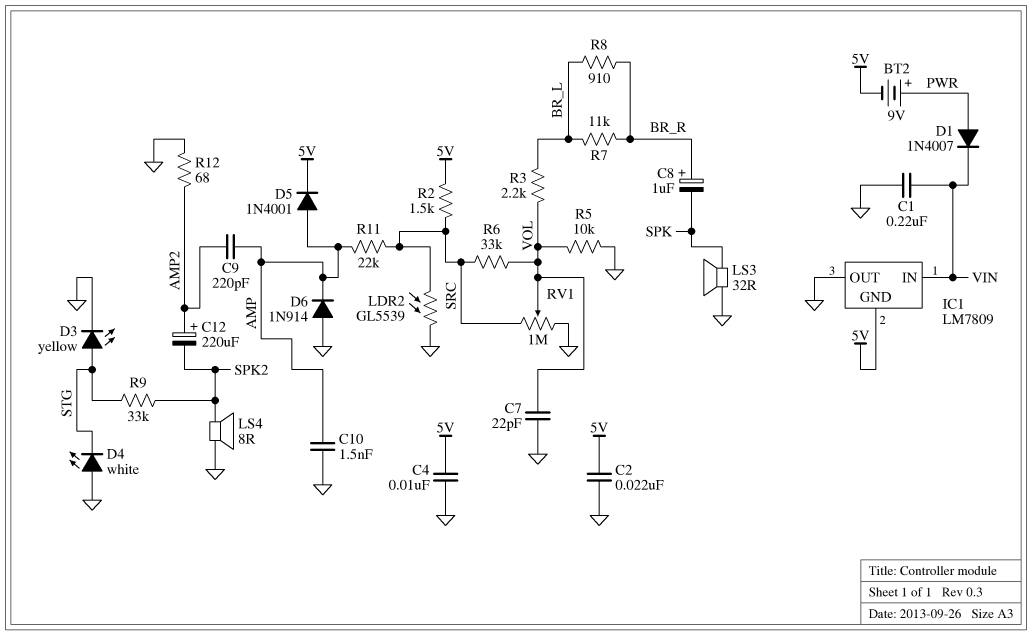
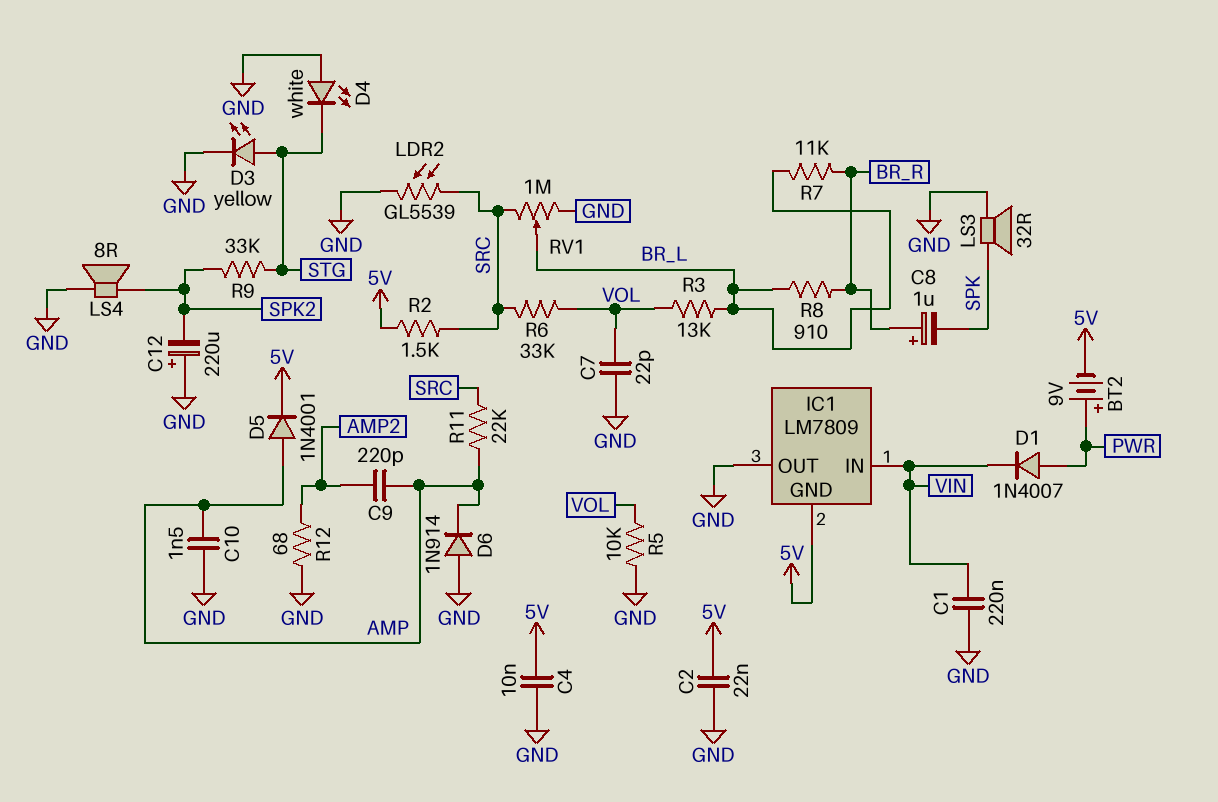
C12: 220uF (plus AMP2, minus SPK2) -> 220uF (plus GND, minus SPK2)
R3: 2.2k (BR_L, VOL) -> 13k (BR_L, VOL)
RV1: 1M (GND, SRC, wiper VOL) -> 1M (GND, SRC, wiper BR_L)

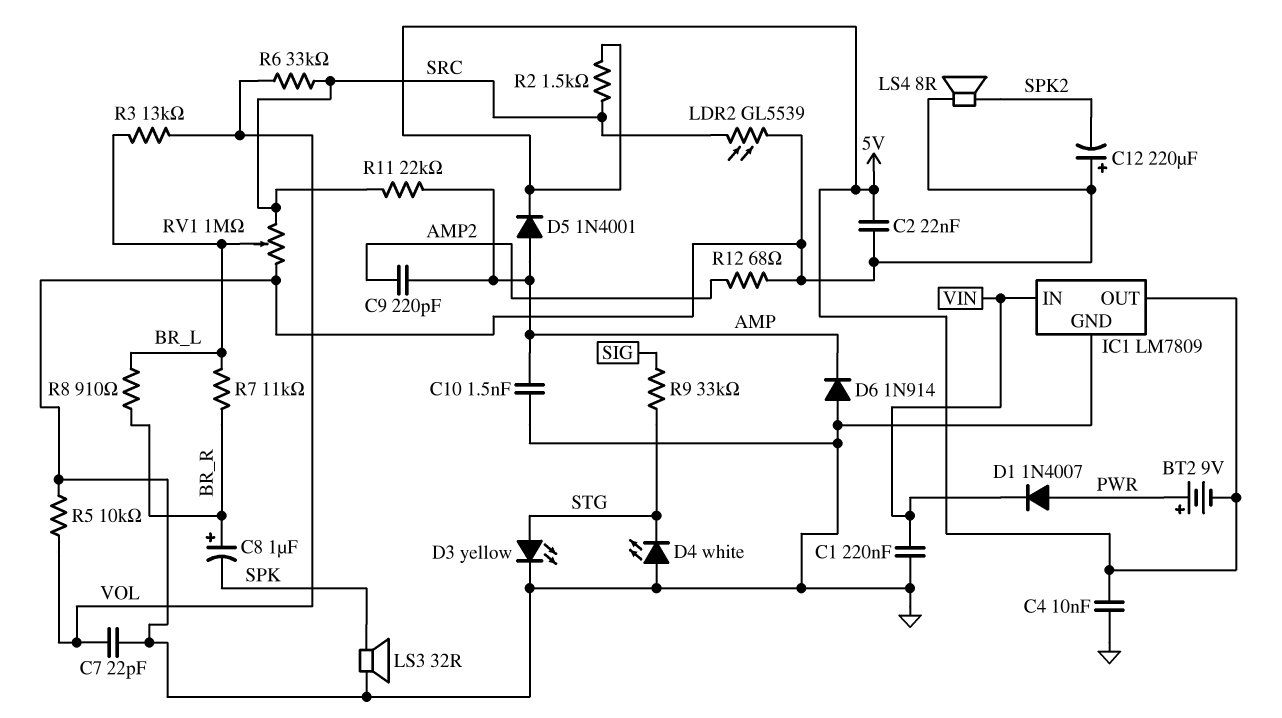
IC1 pin GND: 5V -> GND
IC1 pin OUT: GND -> 5V
R9: 33k (SPK2, STG) -> 33k (SIG, STG)

